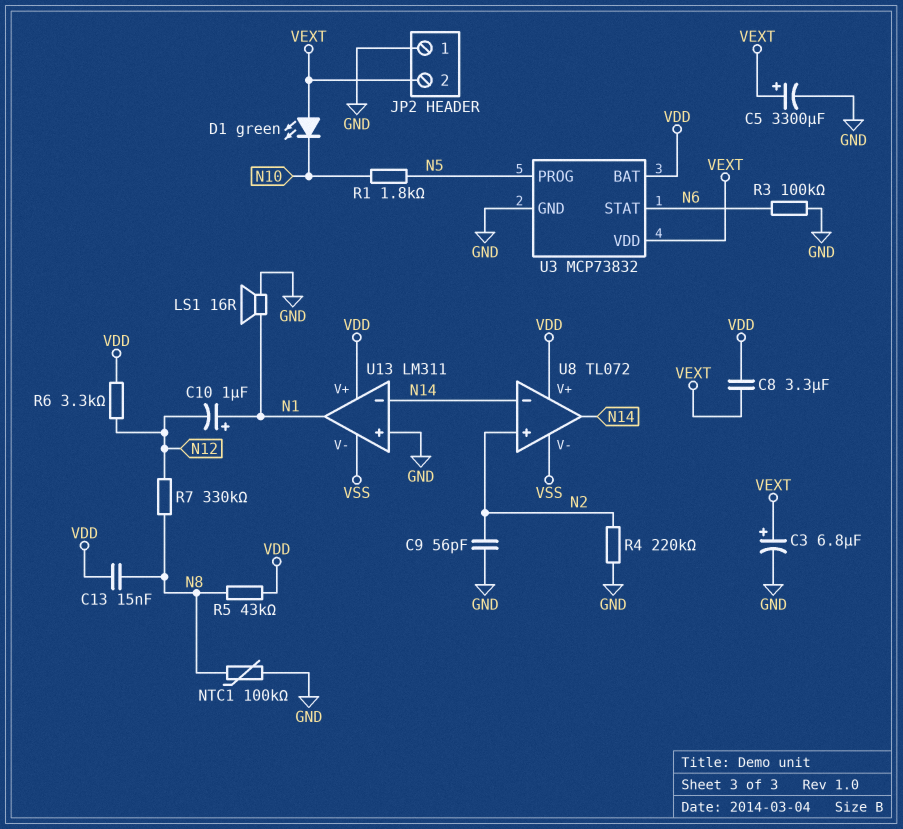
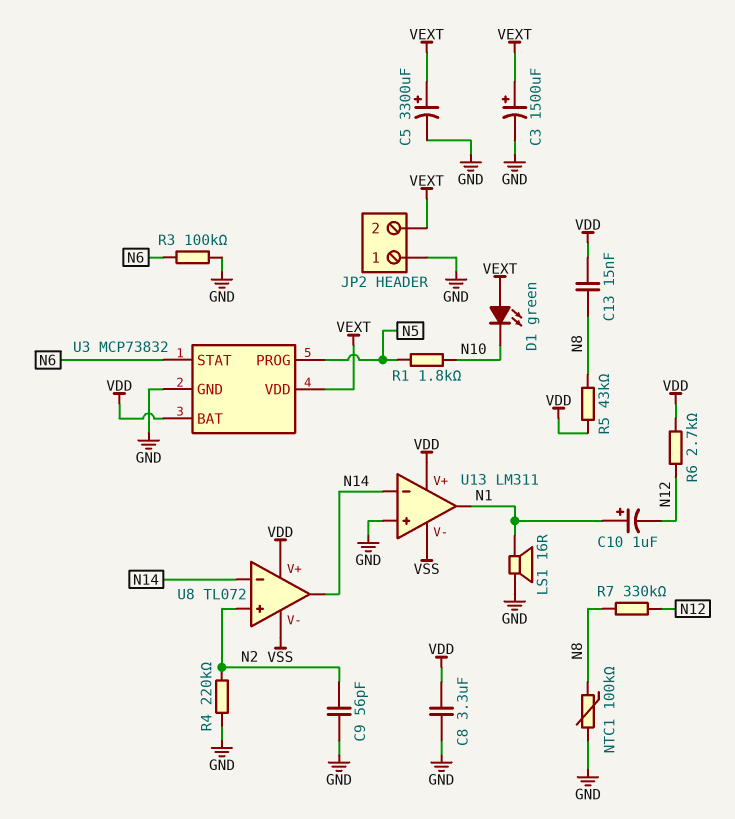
C3: 6.8uF (plus VEXT, minus GND) -> 1500uF (plus VEXT, minus GND)
C8: 3.3uF (VDD, VEXT) -> 3.3uF (GND, VDD)
R6: 3.3k (N12, VDD) -> 2.7k (N12, VDD)

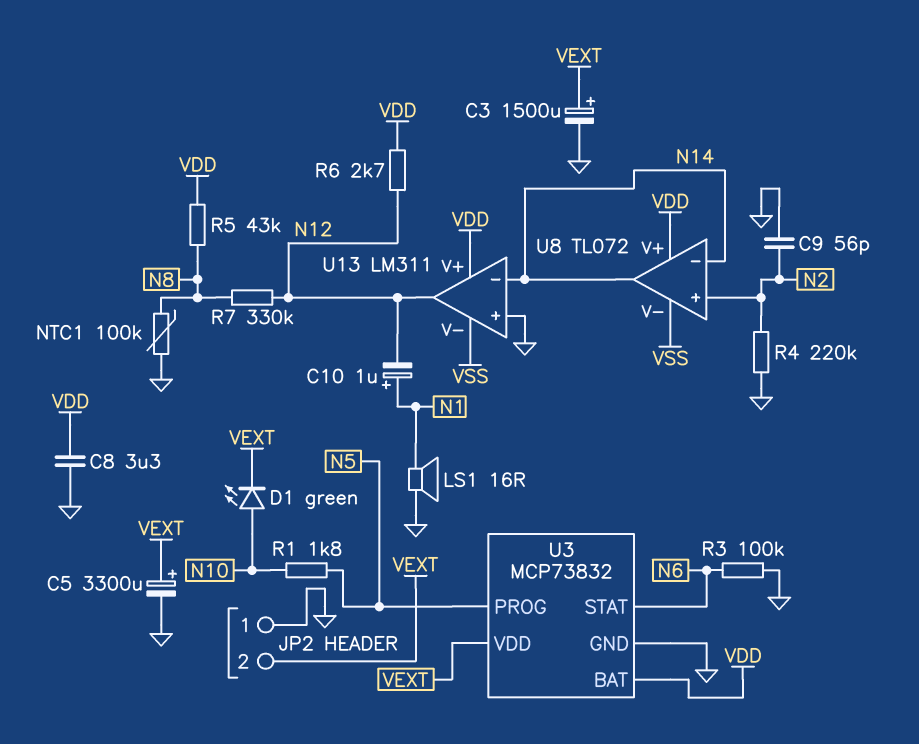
C13: 15nF (N8, VDD) -> none
D1: LED green (A VEXT, K N10) -> LED green (A N10, K VEXT)
U13 pin out: N1 -> N12

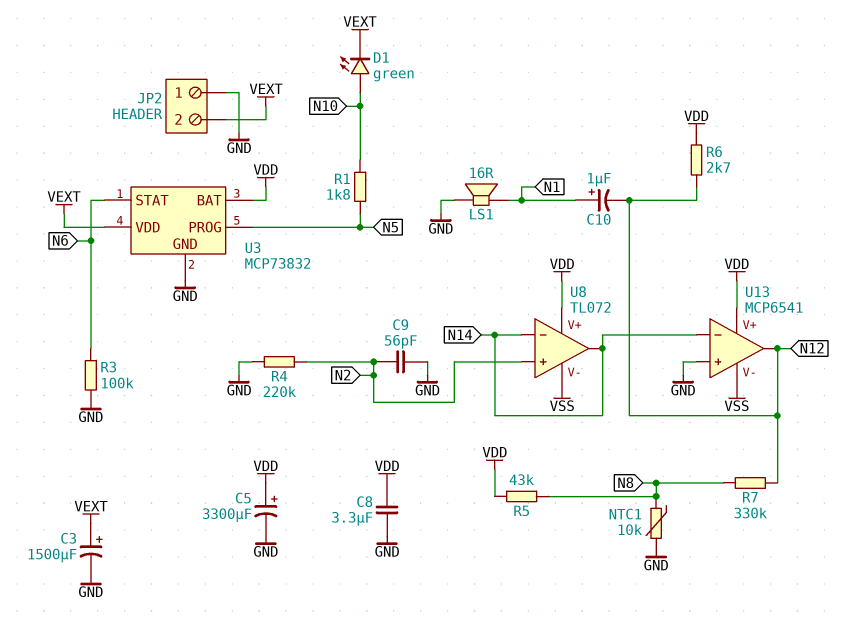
C5: 3300uF (plus VEXT, minus GND) -> 3300uF (plus VDD, minus GND)
NTC1: 100k (GND, N8) -> 10k (GND, N8)
U13: LM311 -> MCP6541

